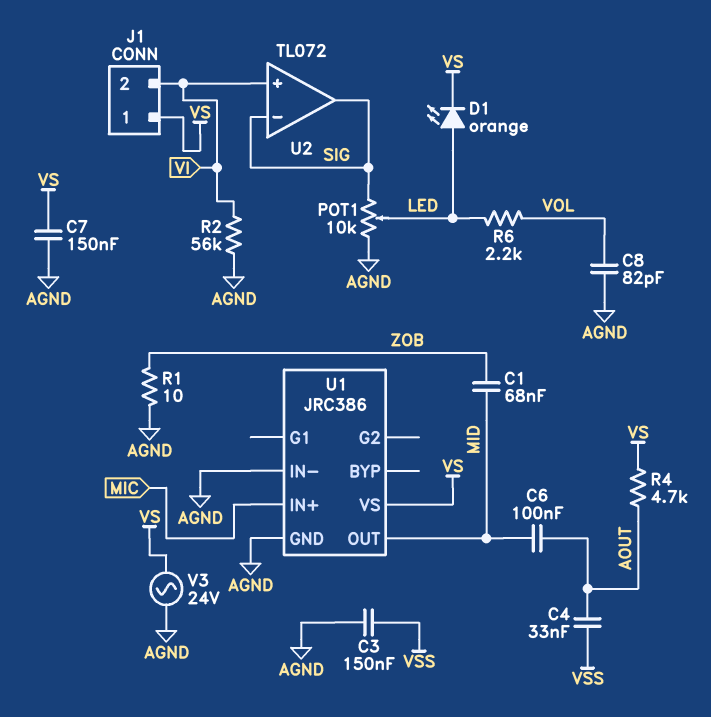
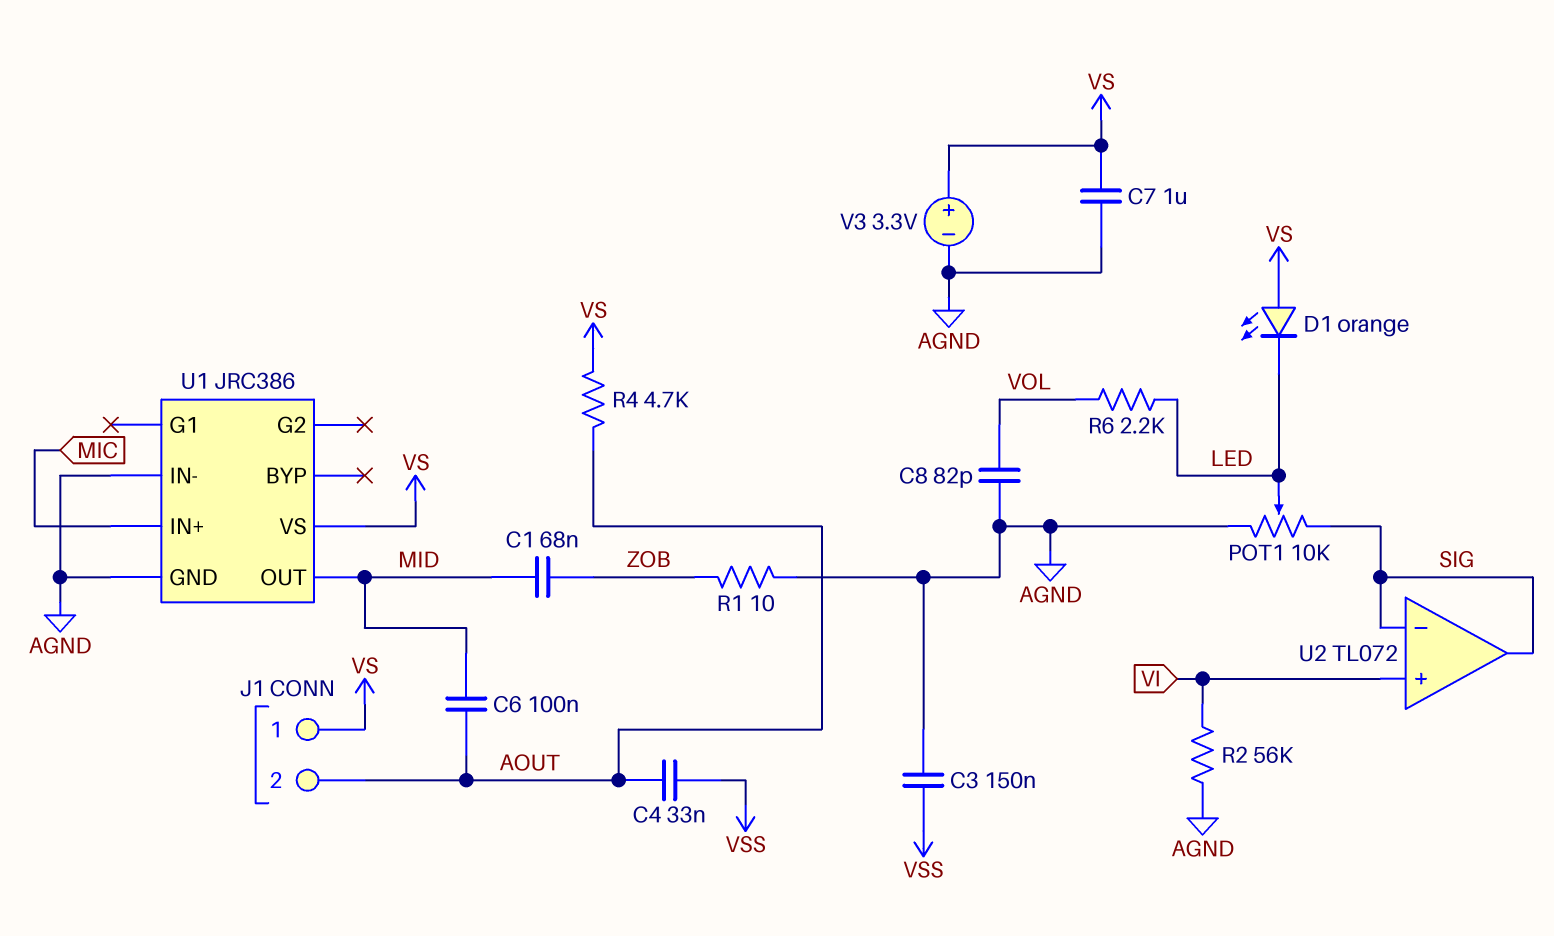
C7: 150nF (AGND, VS) -> 1uF (AGND, VS)
D1: LED orange (A LED, K VS) -> LED orange (A VS, K LED)
J1 pin 2: VI -> AOUT
V3: AC 24V (AGND, VS) -> 3.3V (plus VS, minus AGND)

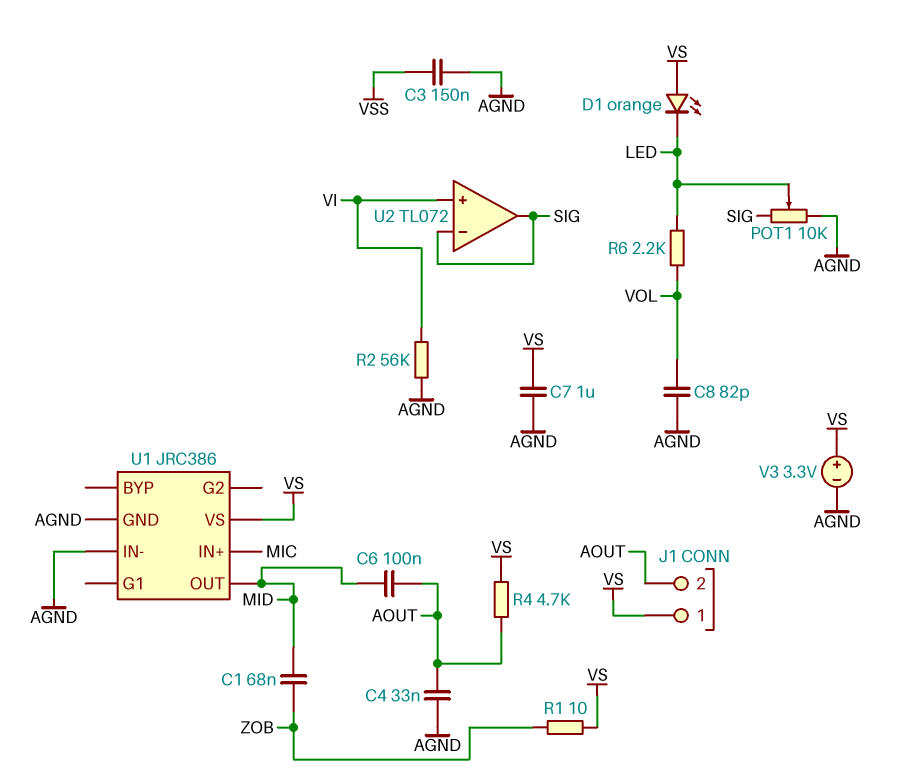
C4: 33nF (AOUT, VSS) -> 33nF (AGND, AOUT)
R1: 10 (AGND, ZOB) -> 10 (VS, ZOB)

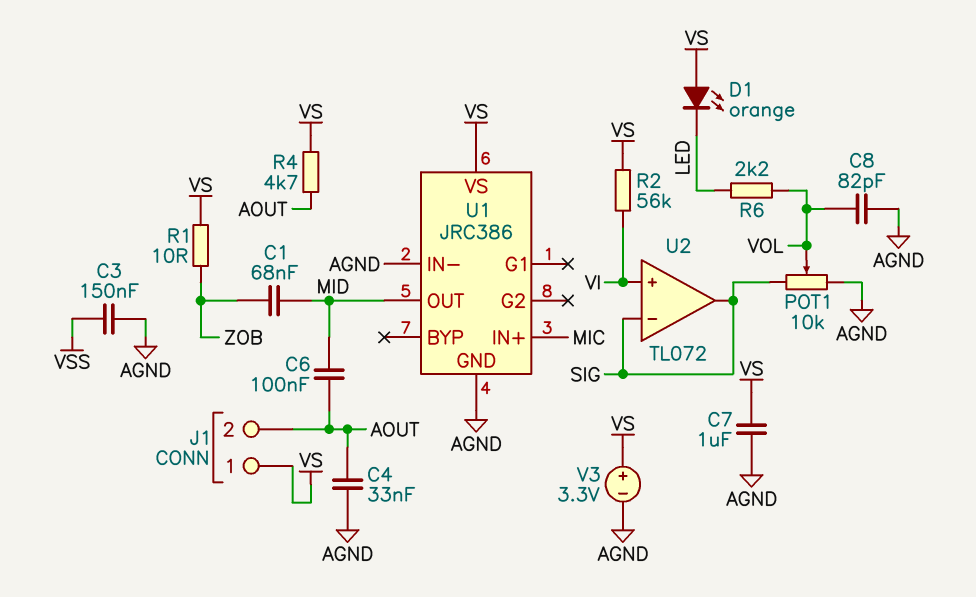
POT1: 10k (AGND, SIG, wiper LED) -> 10k (AGND, SIG, wiper VOL)
R2: 56k (AGND, VI) -> 56k (VI, VS)

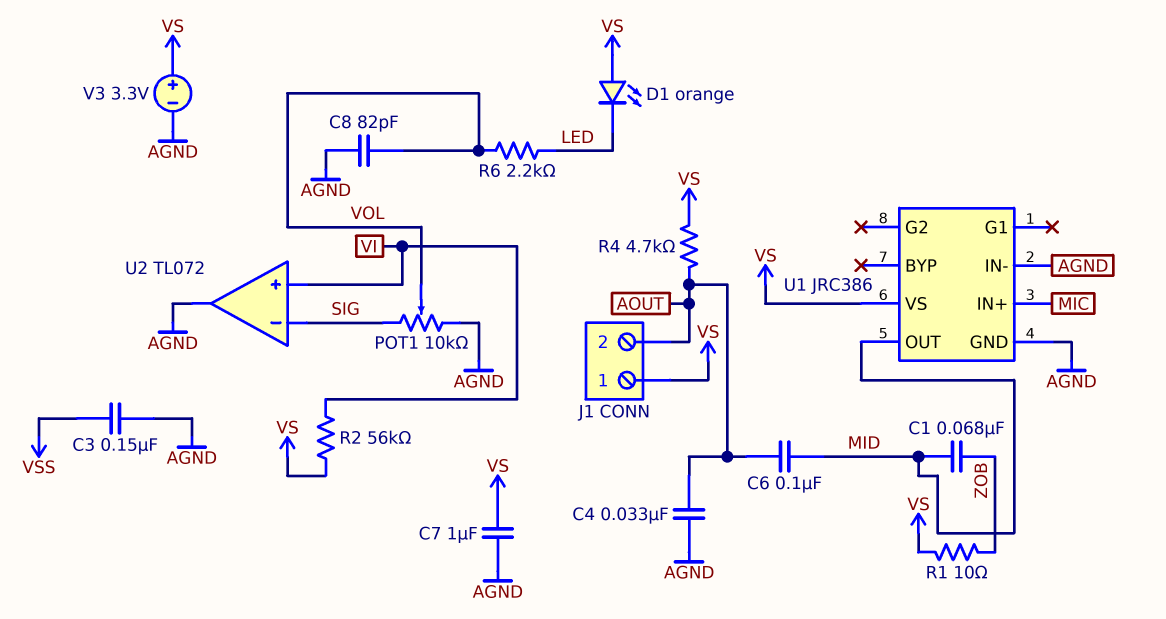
U2 pin out: SIG -> AGND

